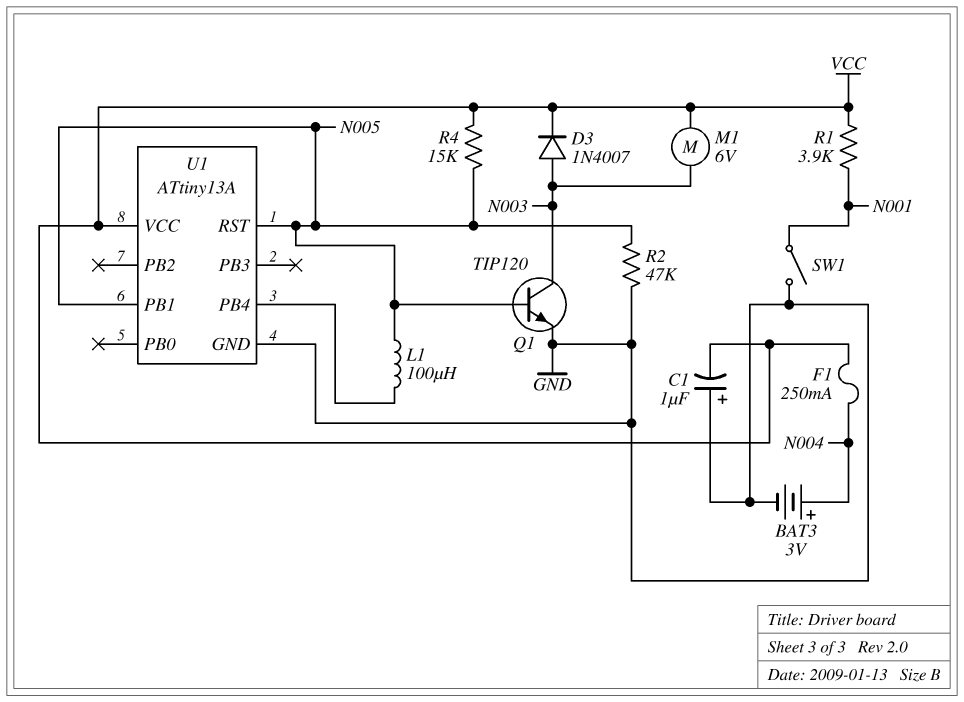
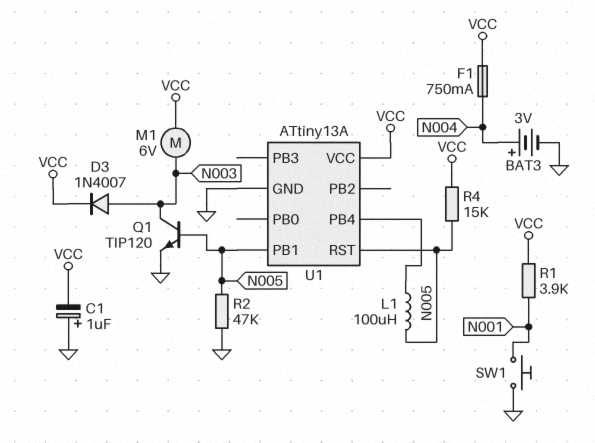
F1: 250mA (N004, VCC) -> 750mA (N004, VCC)
SW1: switch (GND, N001) -> button (GND, N001)

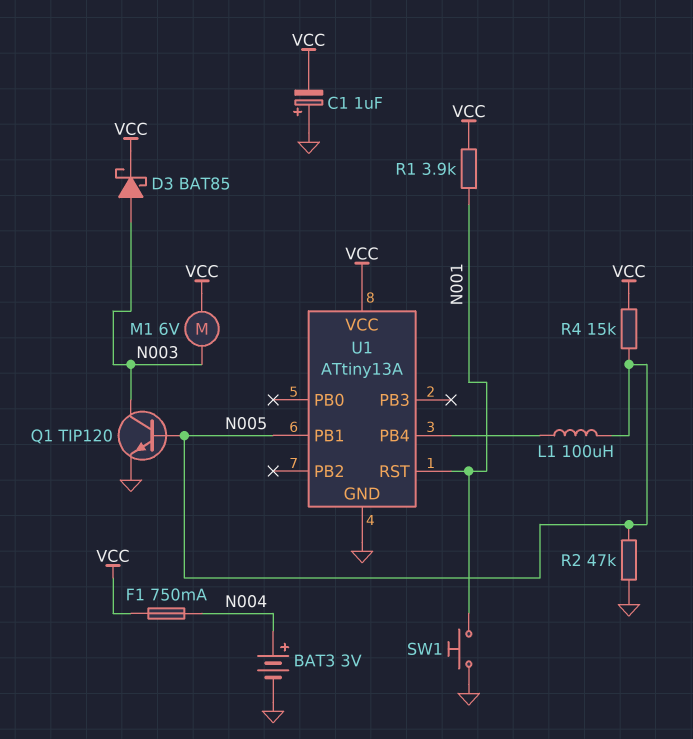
D3: diode 1N4007 (A N003, K VCC) -> schottky BAT85 (A N003, K VCC)
U1 pin RST: N005 -> N001

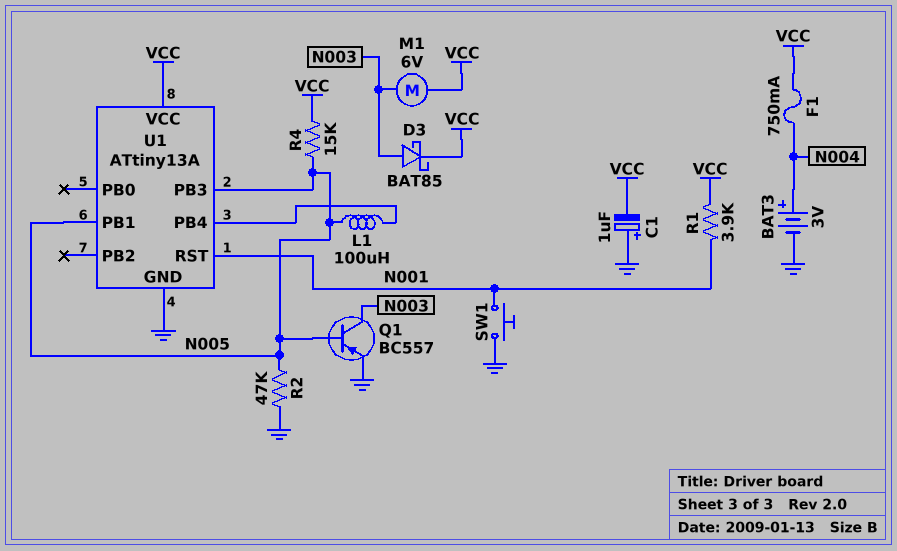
Q1: NPN TIP120 (B N005, C N003, E GND) -> PNP BC557 (B N005, C N003, E GND)
U1 pin PB3: none -> N005

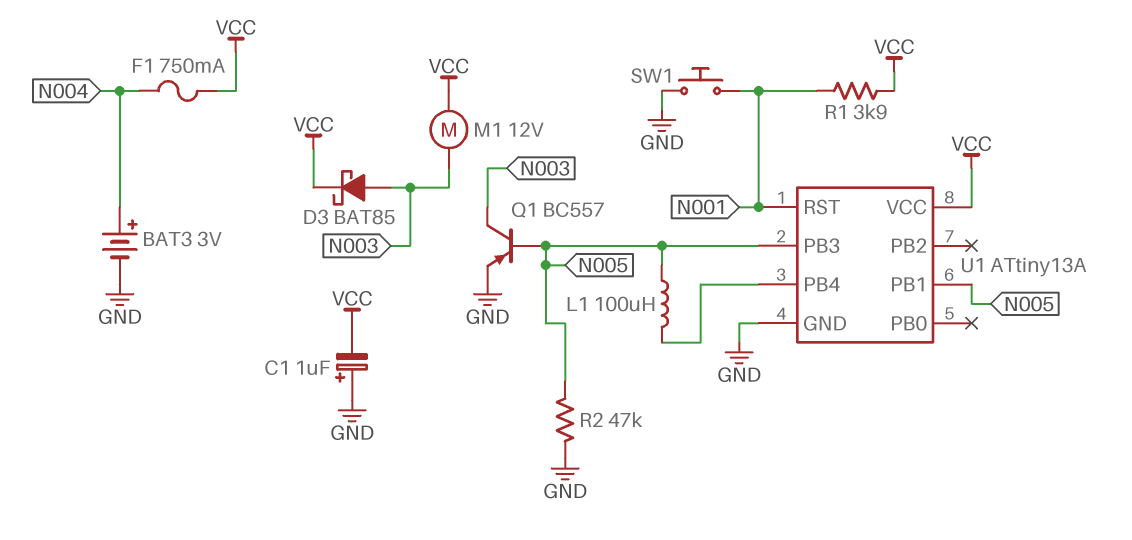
M1: motor 6V (N003, VCC) -> motor 12V (N003, VCC)
R4: 15k (N005, VCC) -> none

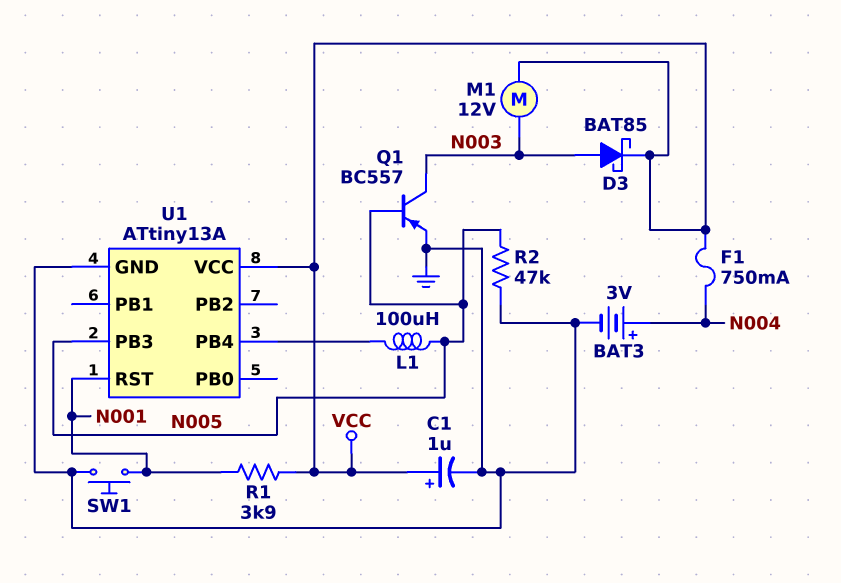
C1: 1uF (plus GND, minus VCC) -> 1uF (plus VCC, minus GND)
U1 pin PB1: N005 -> none

